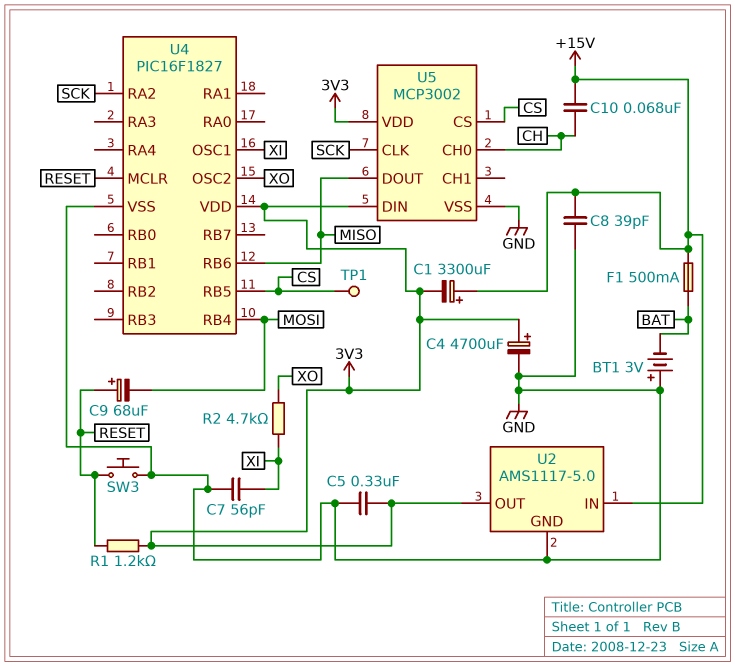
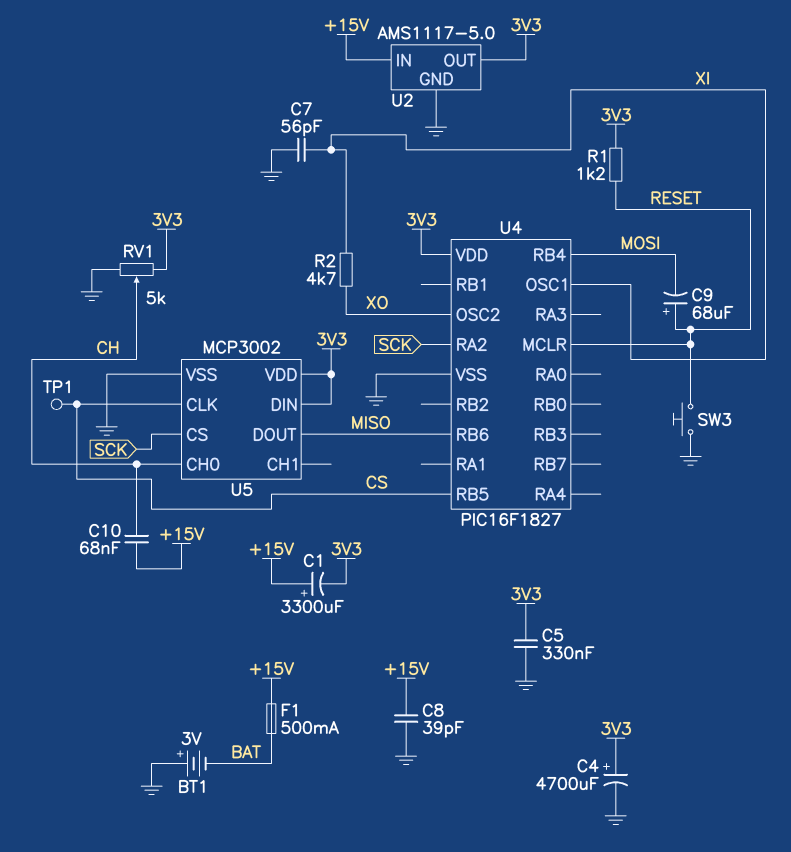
RV1: none -> 5k (3V3, GND, wiper CH)
U5 pin CLK: SCK -> CS
U5 pin CS: CS -> SCK

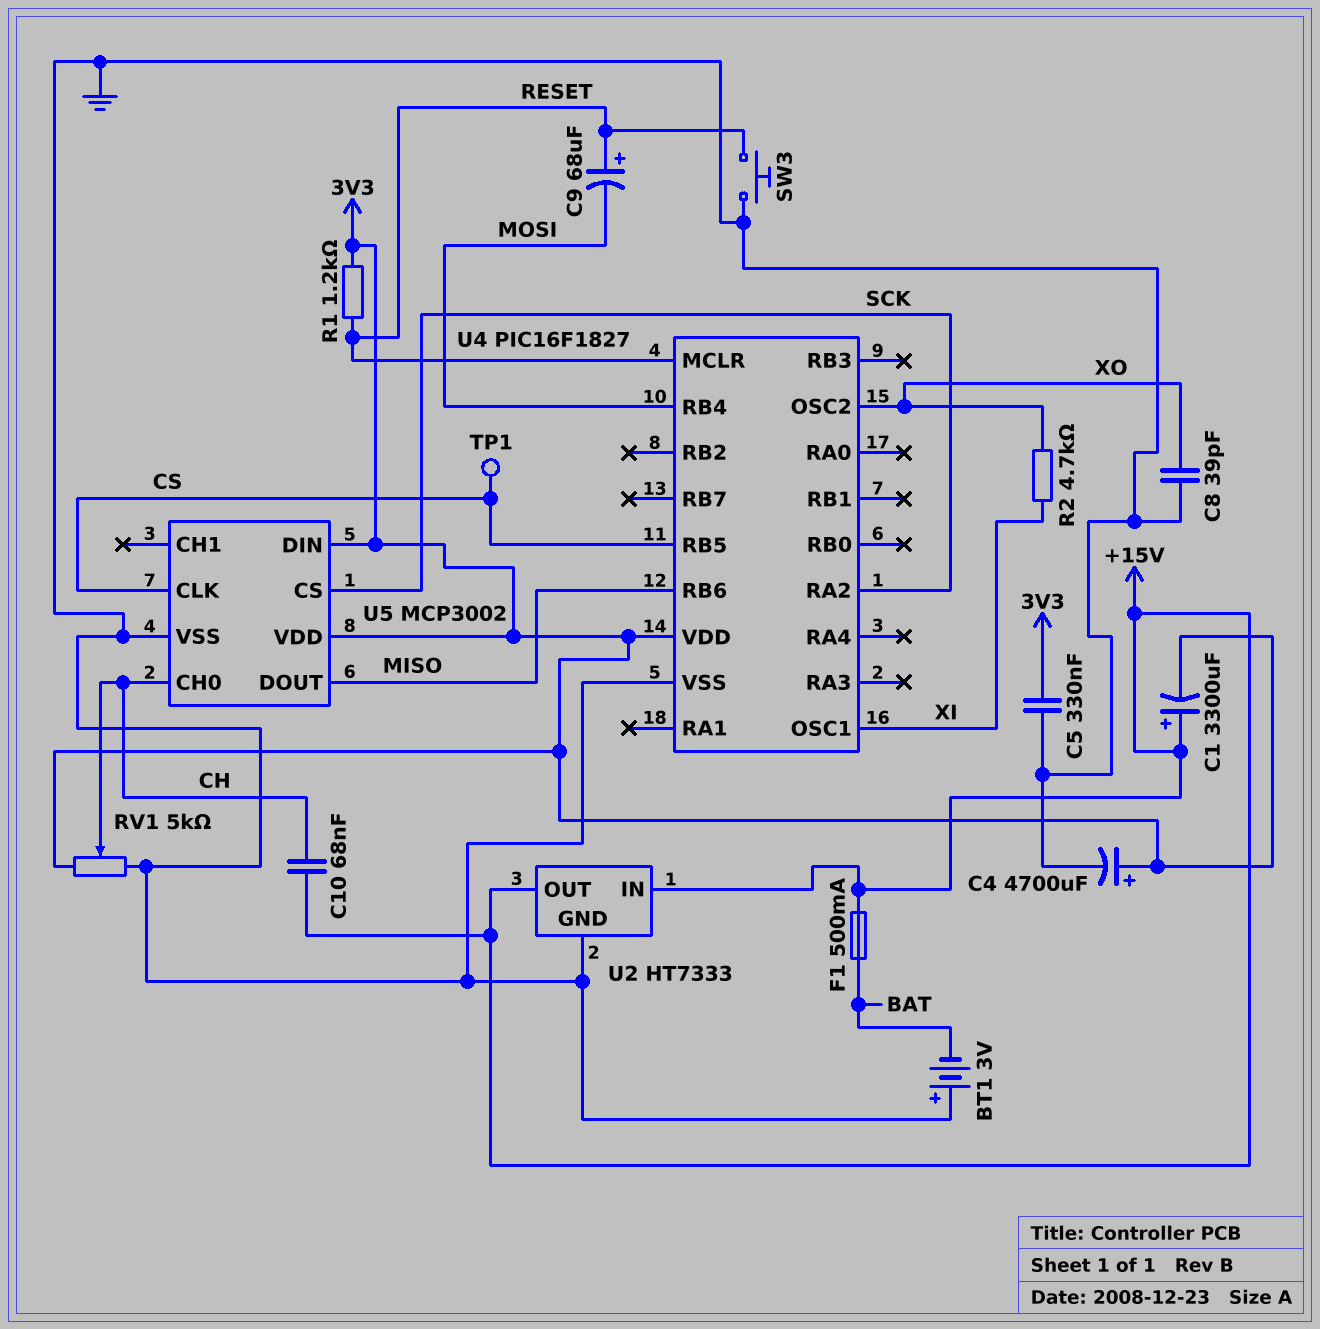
C7: 56pF (GND, XI) -> none
C8: 39pF (+15V, GND) -> 39pF (GND, XO)
U2: AMS1117-5.0 -> HT7333
U2 pin OUT: 3V3 -> +15V

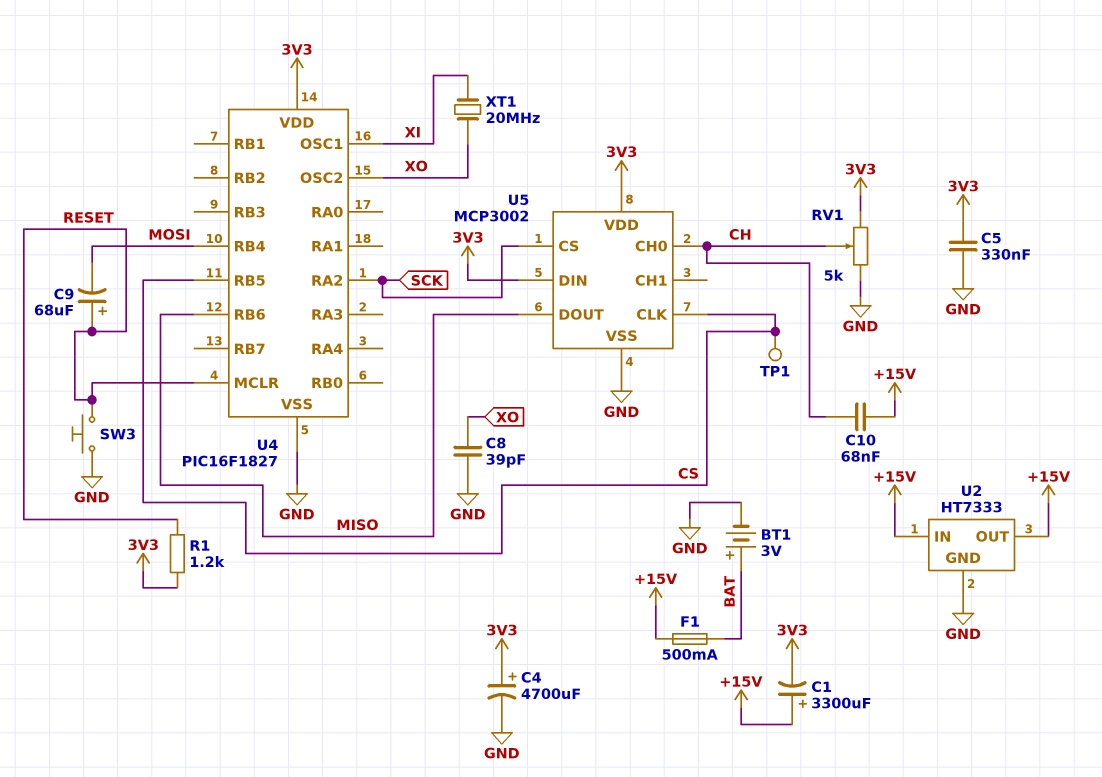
BT1: 3V (plus GND, minus BAT) -> 3V (plus BAT, minus GND)
R2: 4.7k (XI, XO) -> none
XT1: none -> 20MHz (XI, XO)

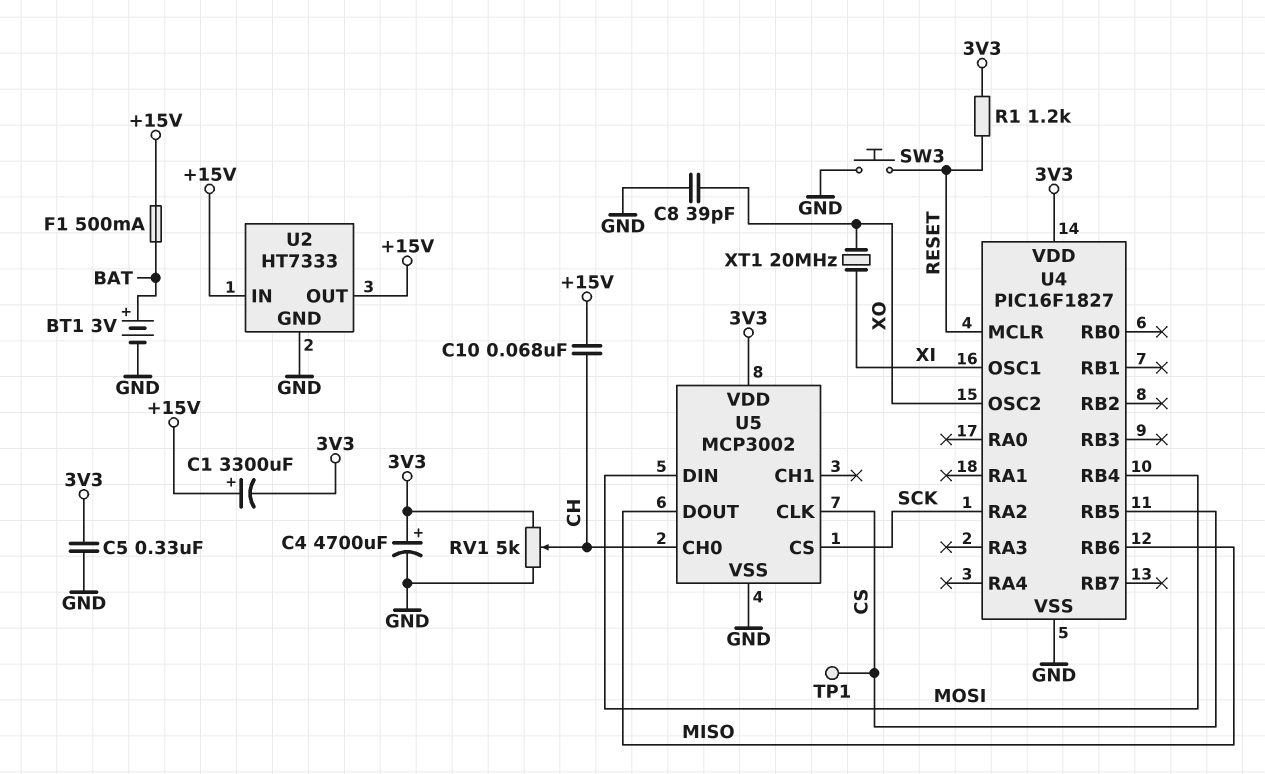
C9: 68uF (plus RESET, minus MOSI) -> none
U5 pin DIN: 3V3 -> MOSI

